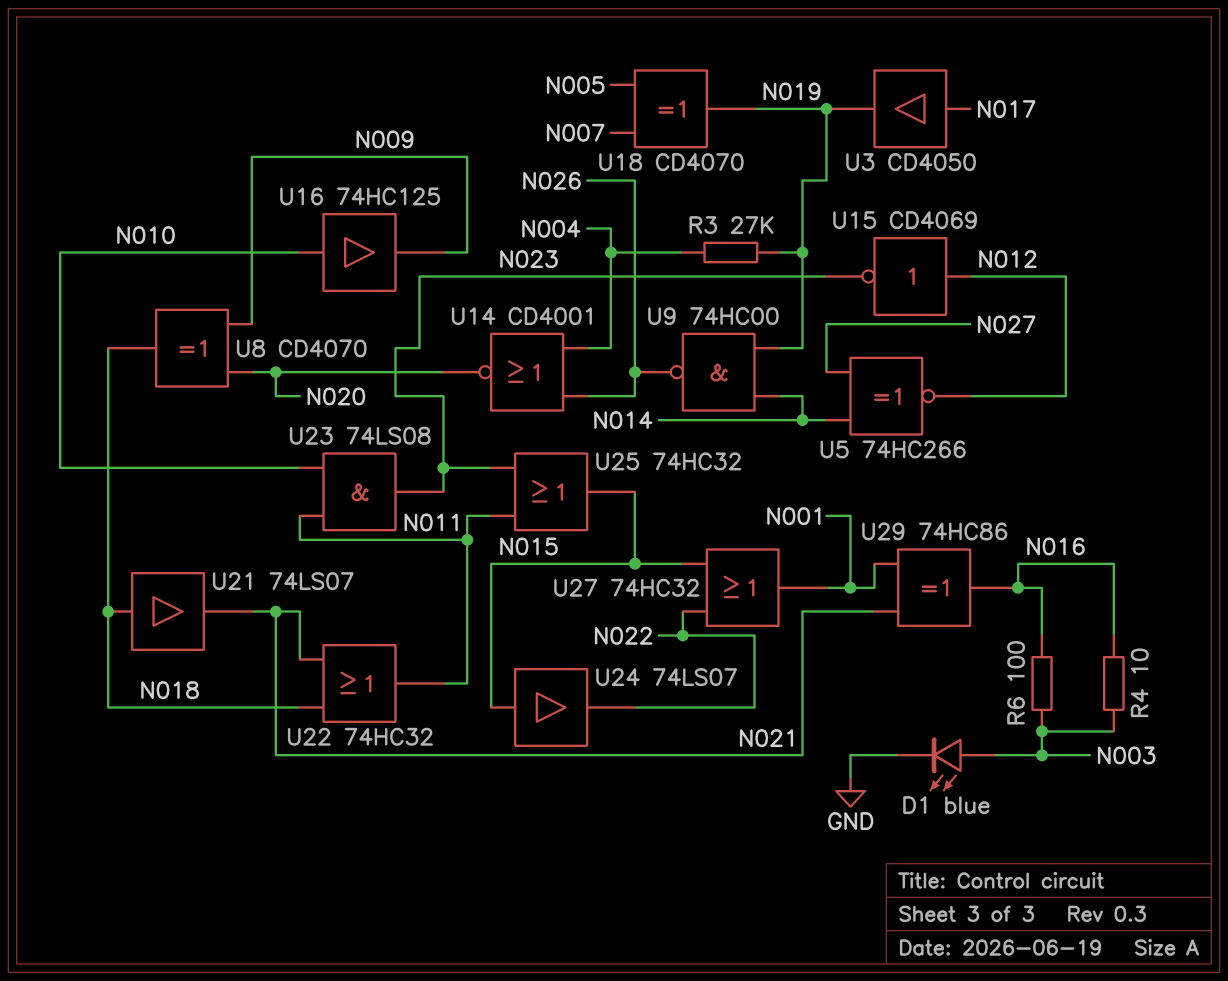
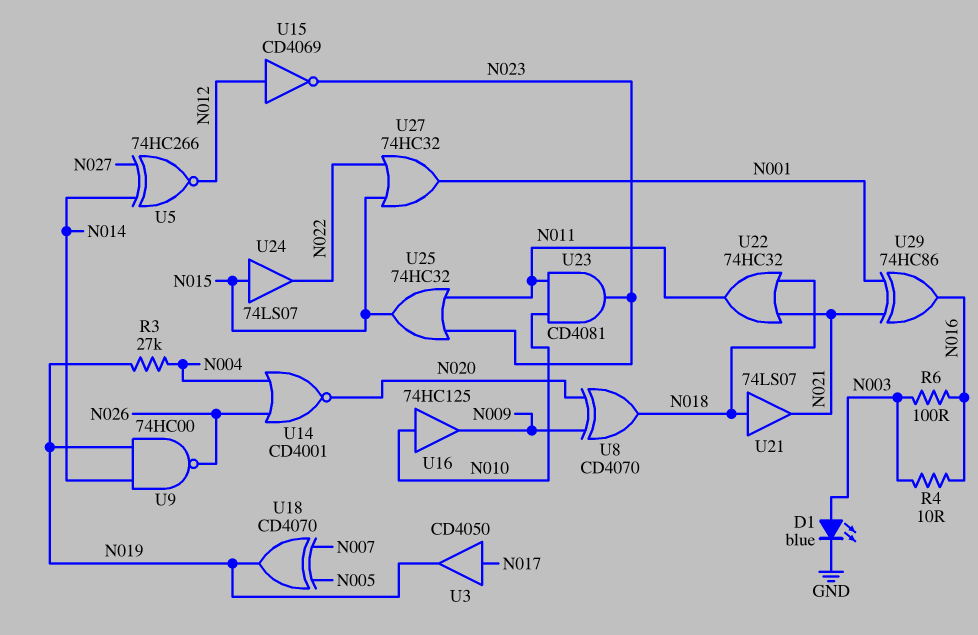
U23: AND 74LS08 (in N010, in N011, out N023) -> AND CD4081 (in N010, in N011, out N023)

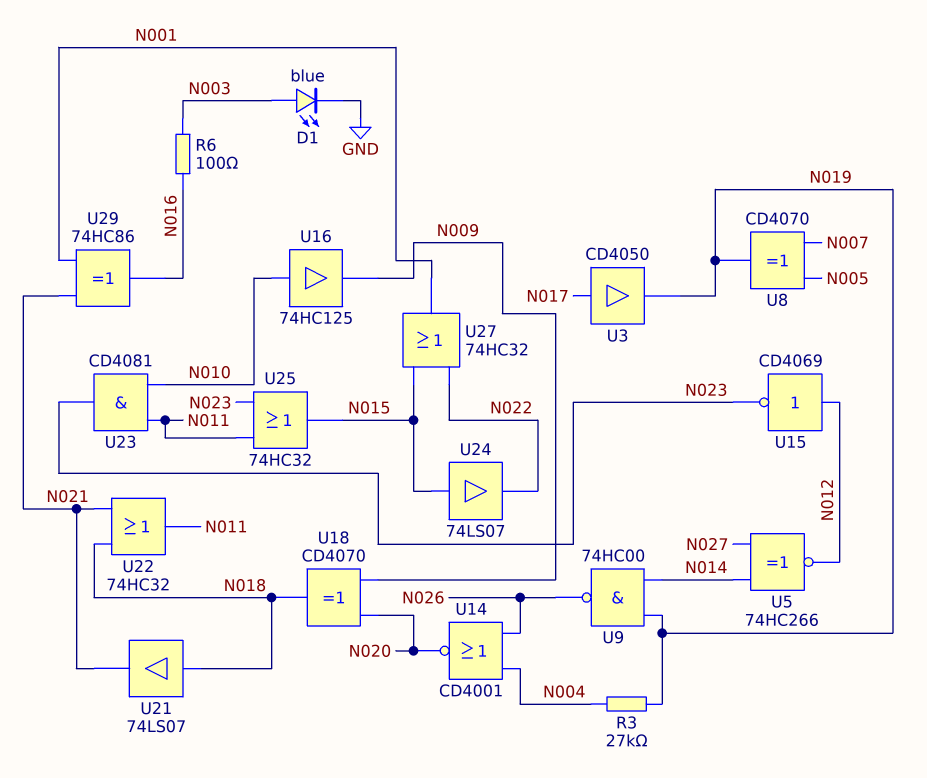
R4: 10 (N003, N016) -> none
U8: XOR CD4070 (in N009, in N020, out N018) -> XOR CD4070 (in N005, in N007, out N019)
U18: XOR CD4070 (in N005, in N007, out N019) -> XOR CD4070 (in N009, in N020, out N018)

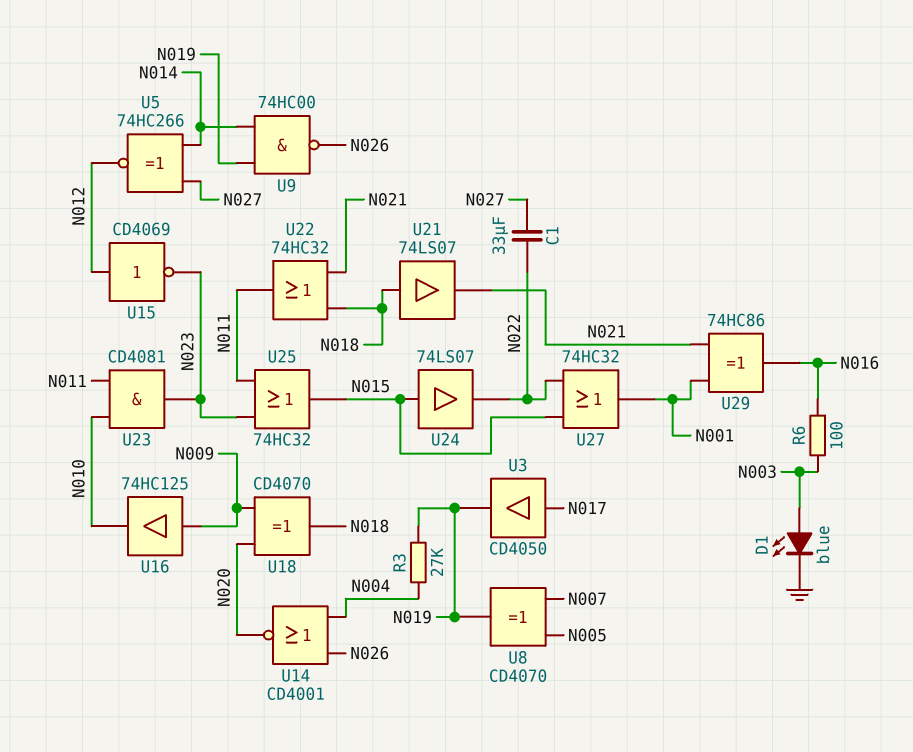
C1: none -> 33uF (N022, N027)
U16: buffer 74HC125 (in N010, out N009) -> buffer 74HC125 (in N009, out N010)

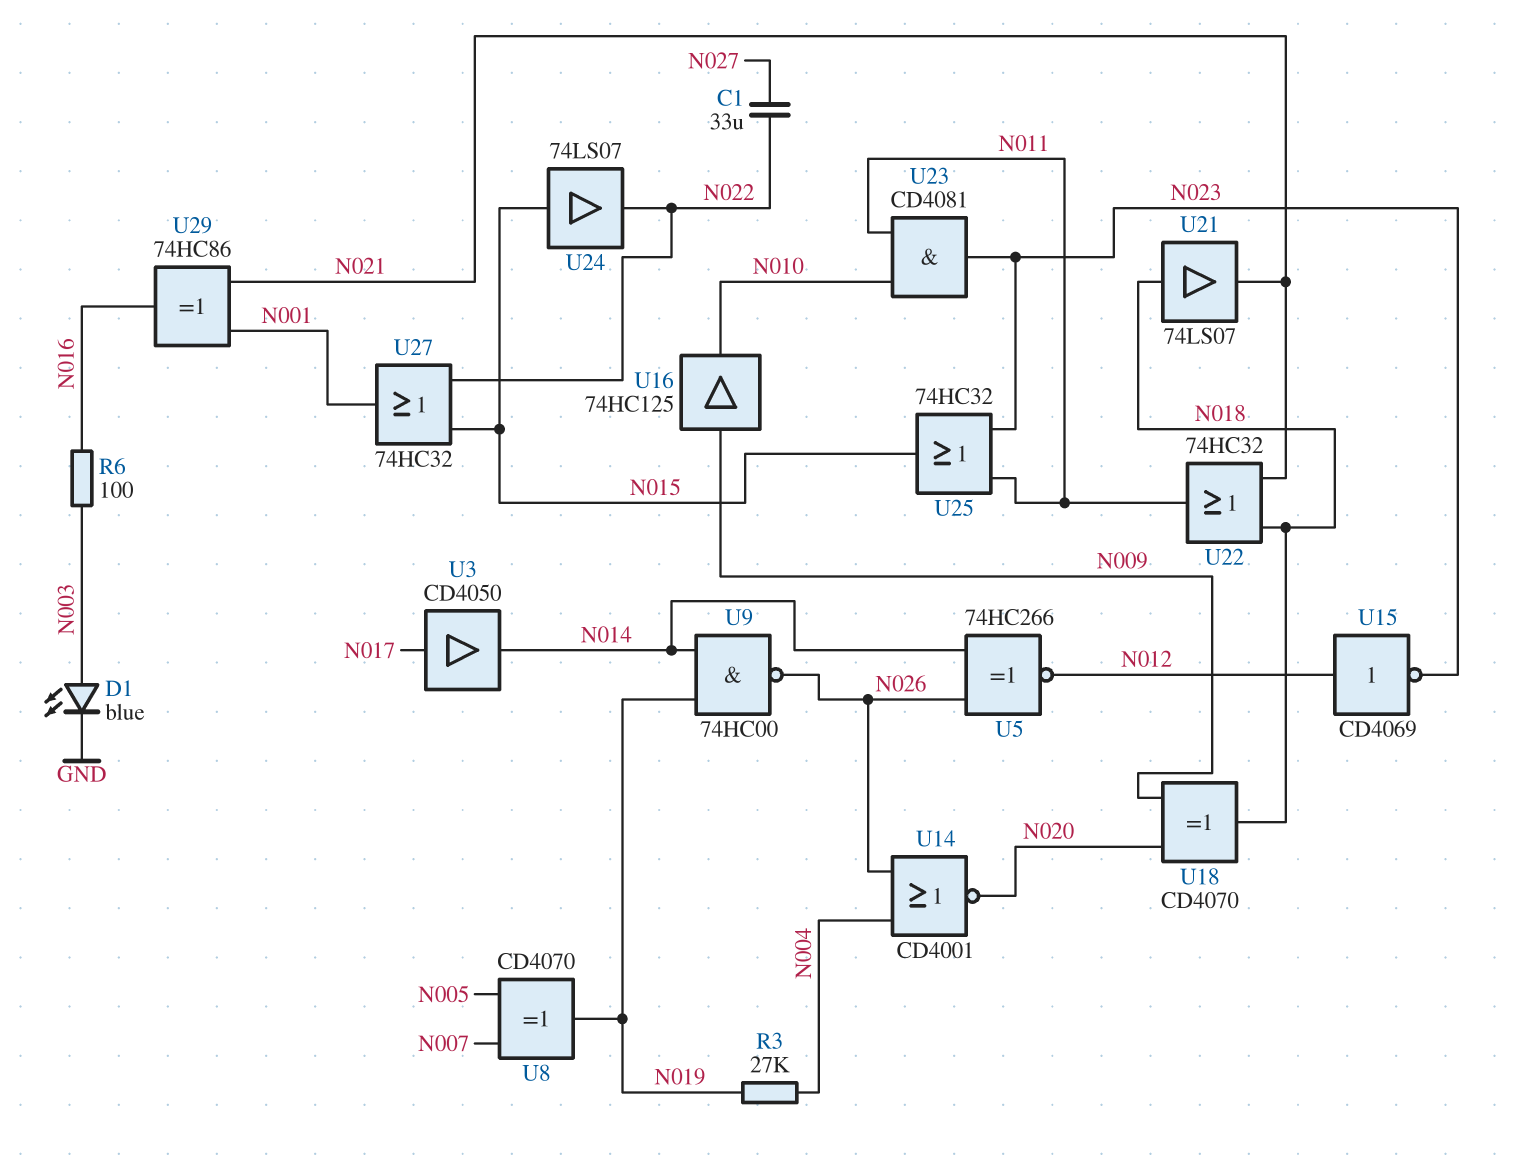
U3: buffer CD4050 (in N017, out N019) -> buffer CD4050 (in N017, out N014)
U5: XNOR 74HC266 (in N014, in N027, out N012) -> XNOR 74HC266 (in N014, in N026, out N012)

